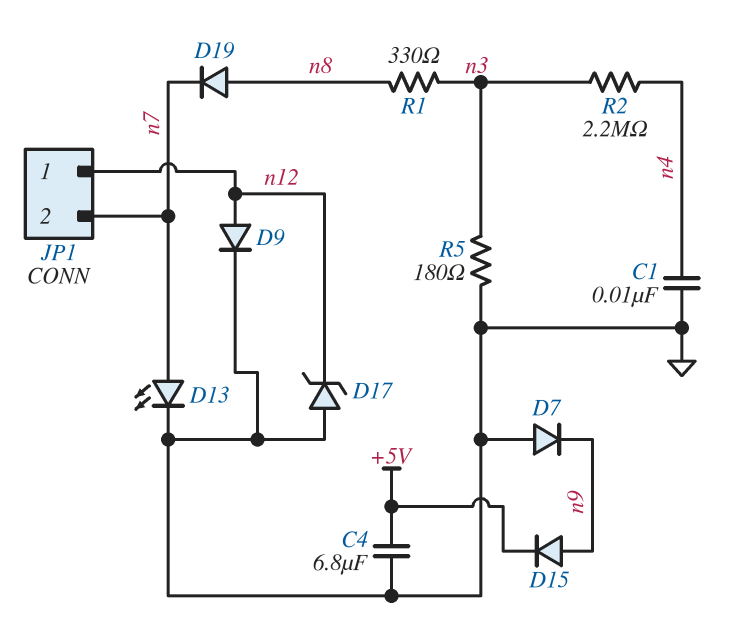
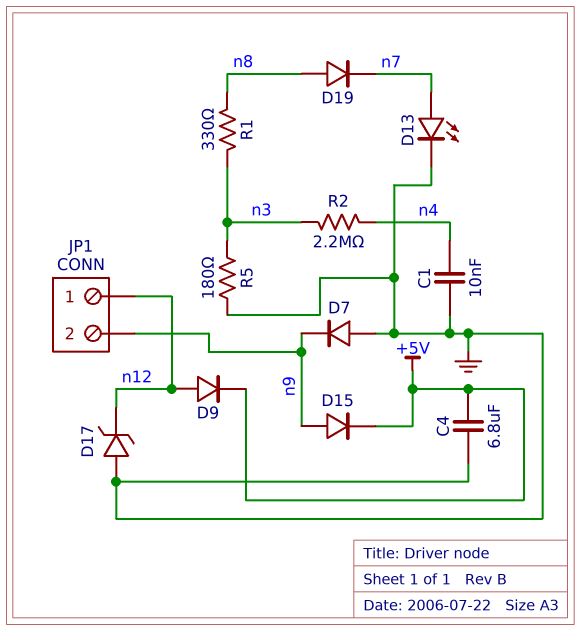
D9: diode (A n12, K GND) -> diode (A n12, K +5V)
JP1 pin 2: n7 -> n9

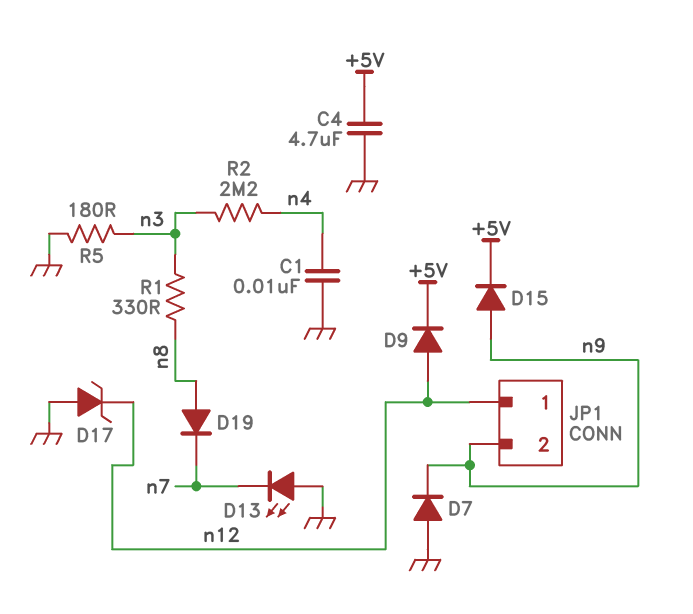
C4: 6.8uF (+5V, GND) -> 4.7uF (+5V, GND)
D13: LED (A n7, K GND) -> LED (A GND, K n7)

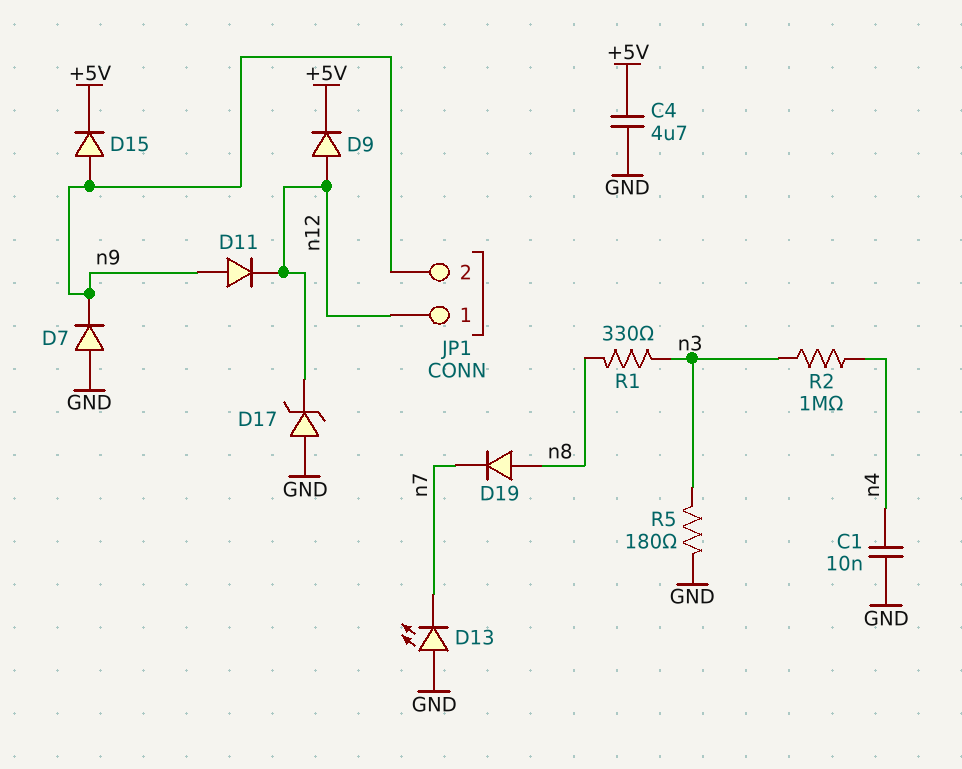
D11: none -> diode (A n9, K n12)
R2: 2.2M (n3, n4) -> 1M (n3, n4)

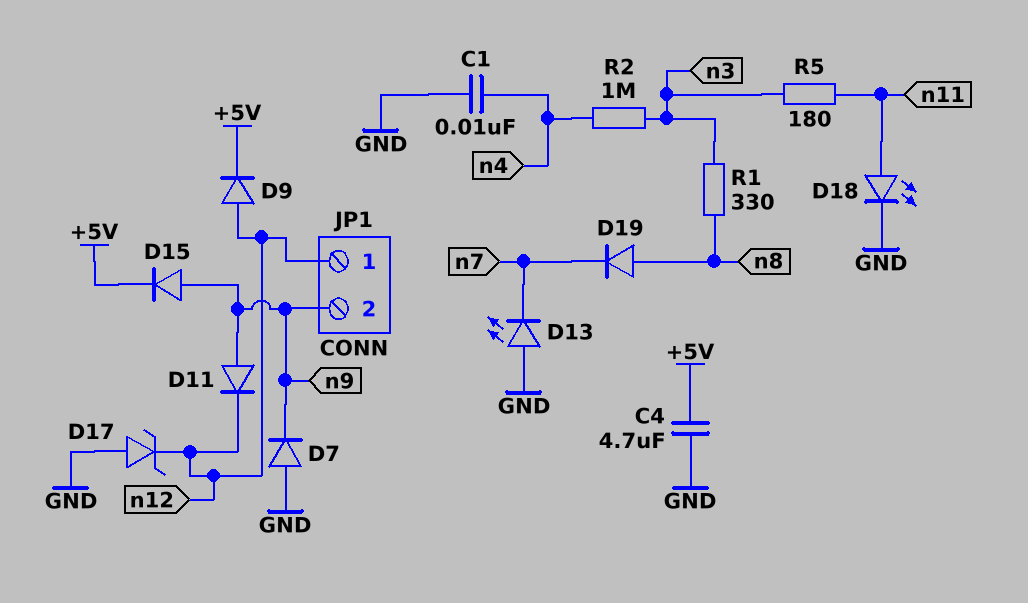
D18: none -> LED (A n11, K GND)
R5: 180 (GND, n3) -> 180 (n3, n11)

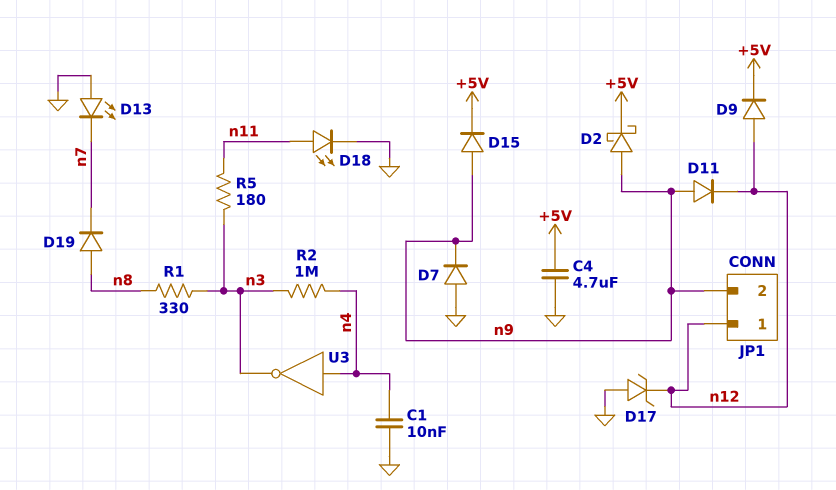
D2: none -> schottky (A n9, K +5V)
U3: none -> NOT (in n4, out n3)

